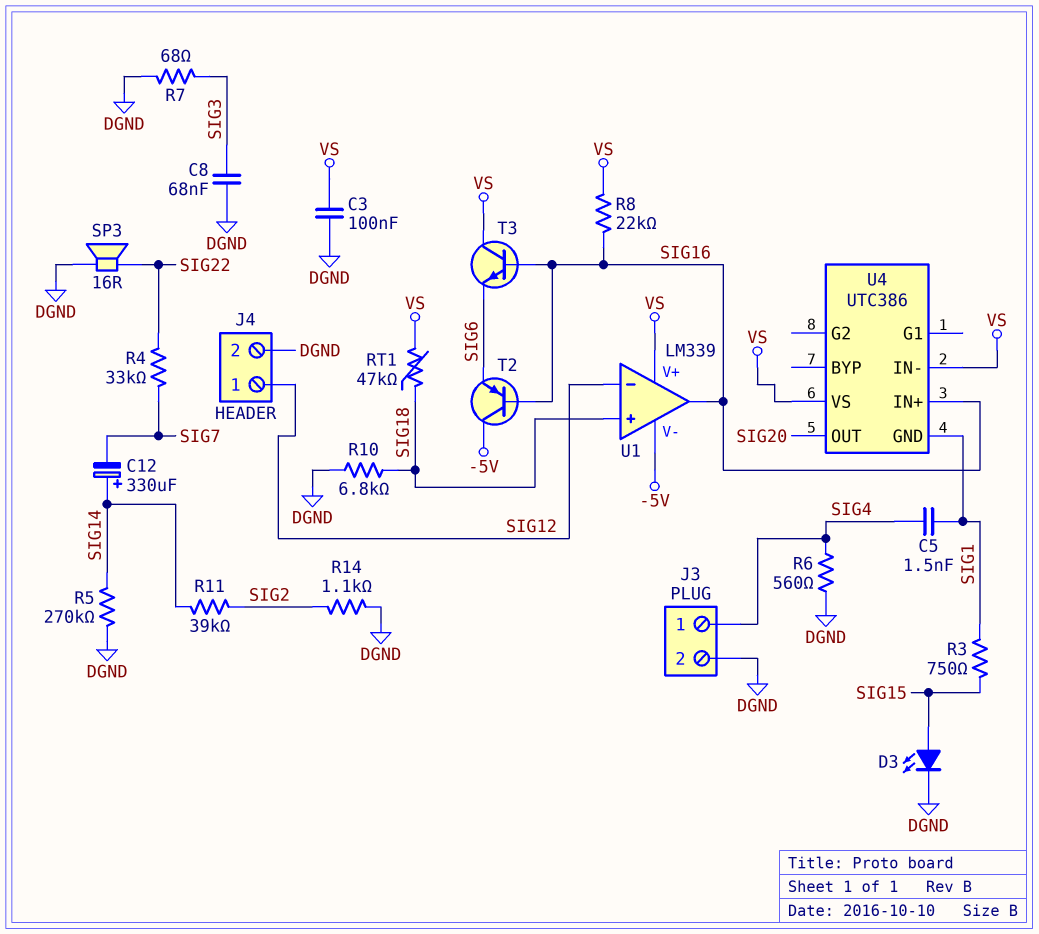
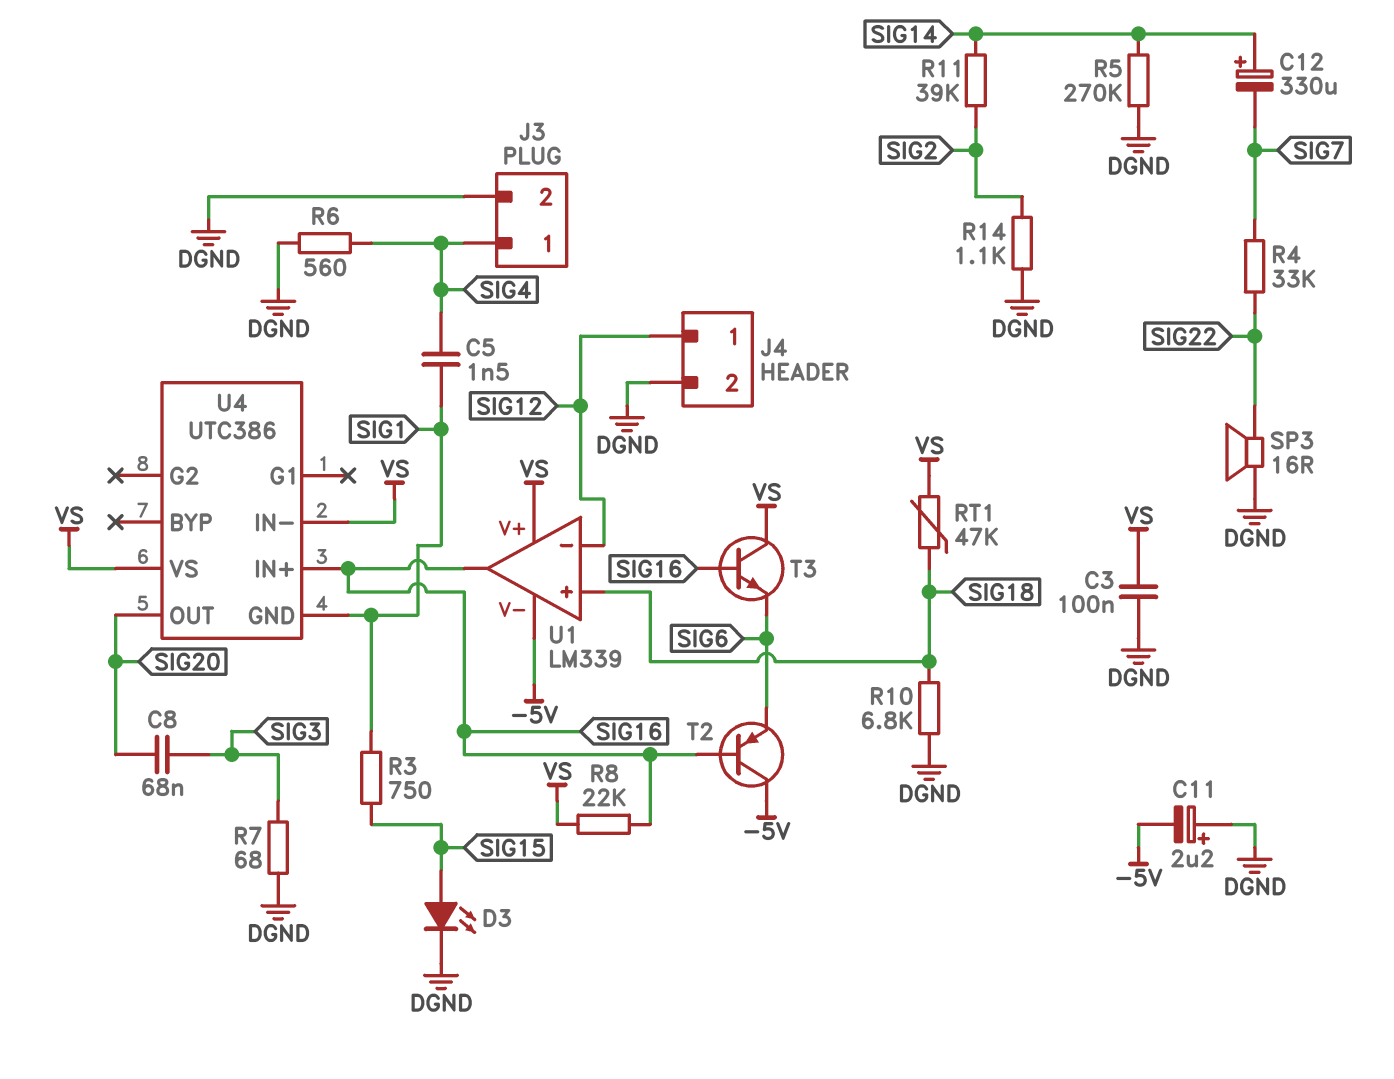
C8: 68nF (DGND, SIG3) -> 68nF (SIG3, SIG20)
C11: none -> 2.2uF (plus DGND, minus -5V)

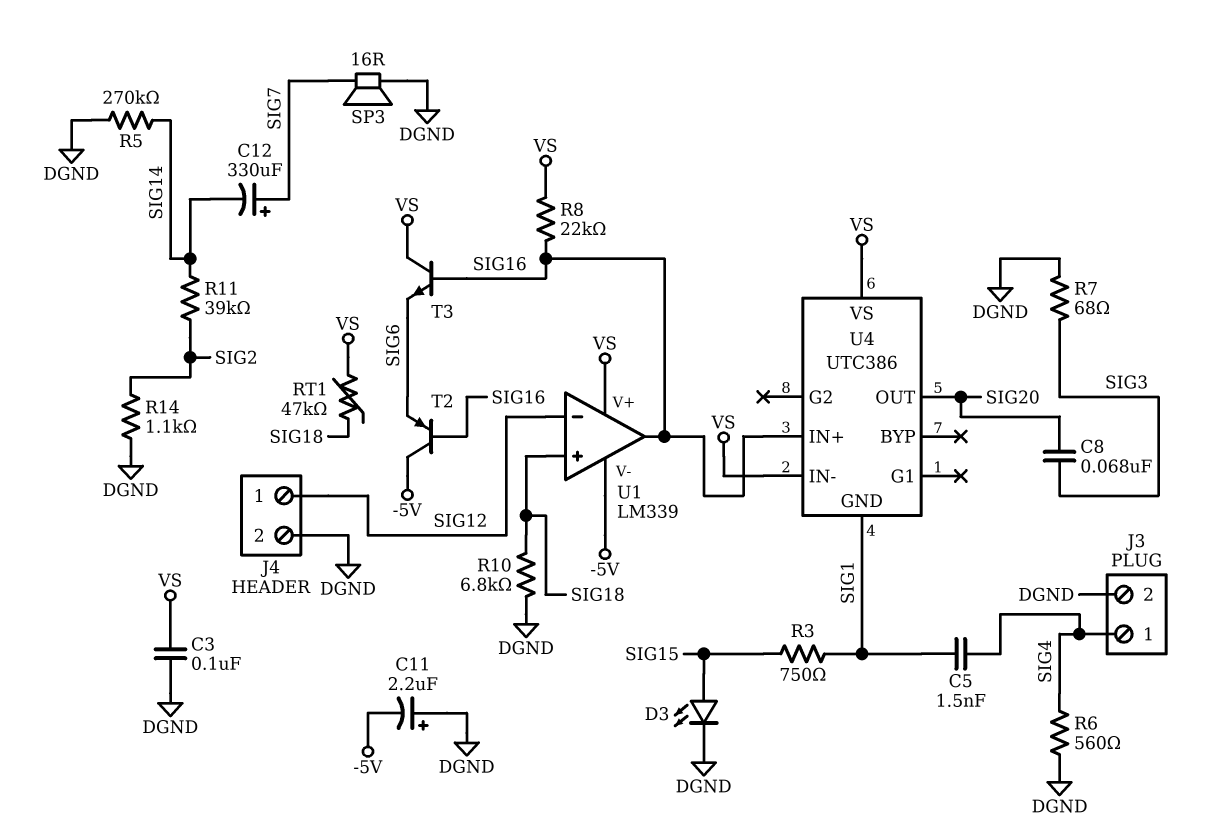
C12: 330uF (plus SIG14, minus SIG7) -> 330uF (plus SIG7, minus SIG14)
R4: 33k (SIG7, SIG22) -> none
SP3: speaker 16R (DGND, SIG22) -> speaker 16R (DGND, SIG7)

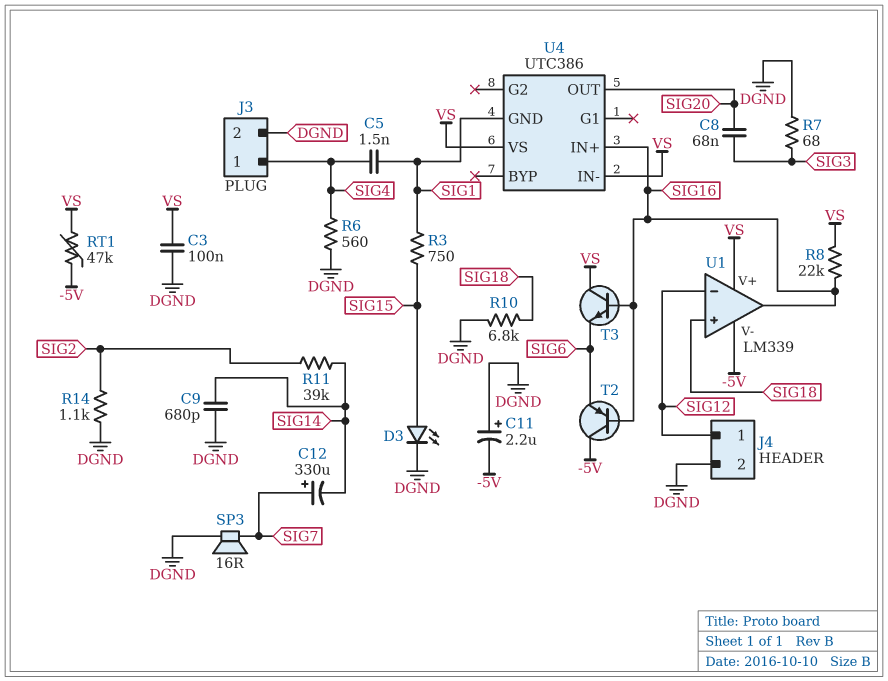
C9: none -> 680pF (DGND, SIG14)
R5: 270k (DGND, SIG14) -> none
RT1: 47k (SIG18, VS) -> 47k (-5V, VS)

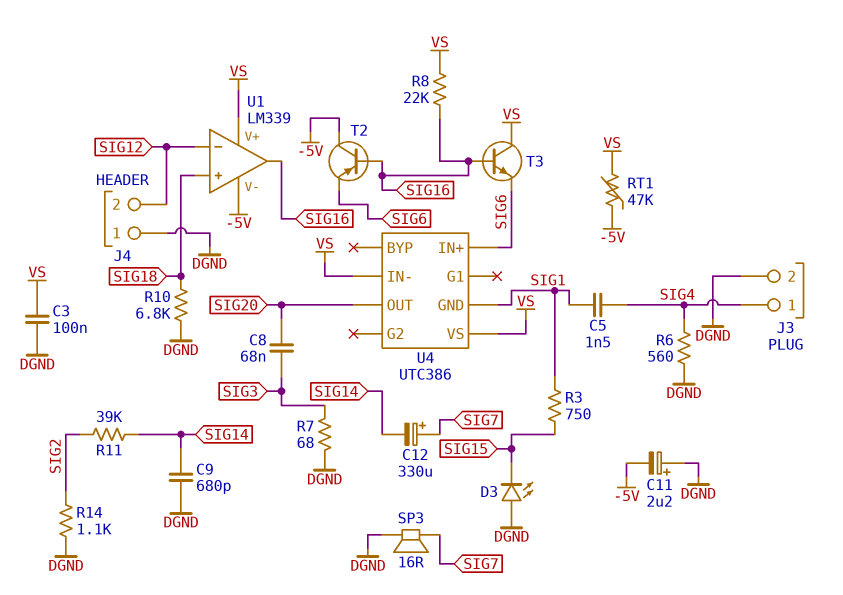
D3: LED (A SIG15, K DGND) -> LED (A DGND, K SIG15)
J4 pin 1: SIG12 -> DGND
J4 pin 2: DGND -> SIG12
U4 pin IN+: SIG16 -> SIG6

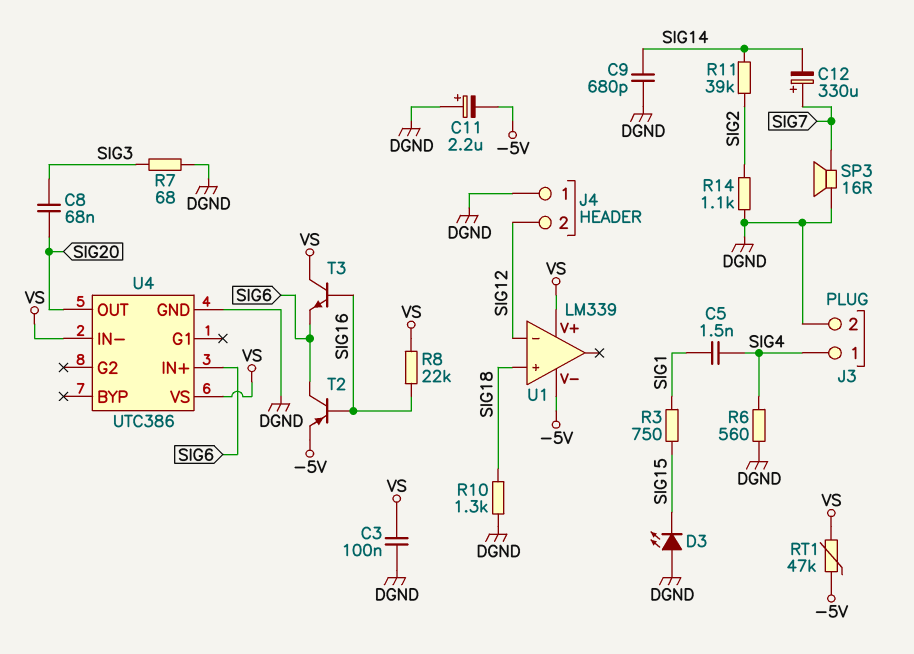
R10: 6.8k (DGND, SIG18) -> 1.3k (DGND, SIG18)
T2: PNP (B SIG16, C -5V, E SIG6) -> PNP (B SIG16, C SIG6, E -5V)
U1 pin out: SIG16 -> none
U4 pin GND: SIG1 -> DGND

